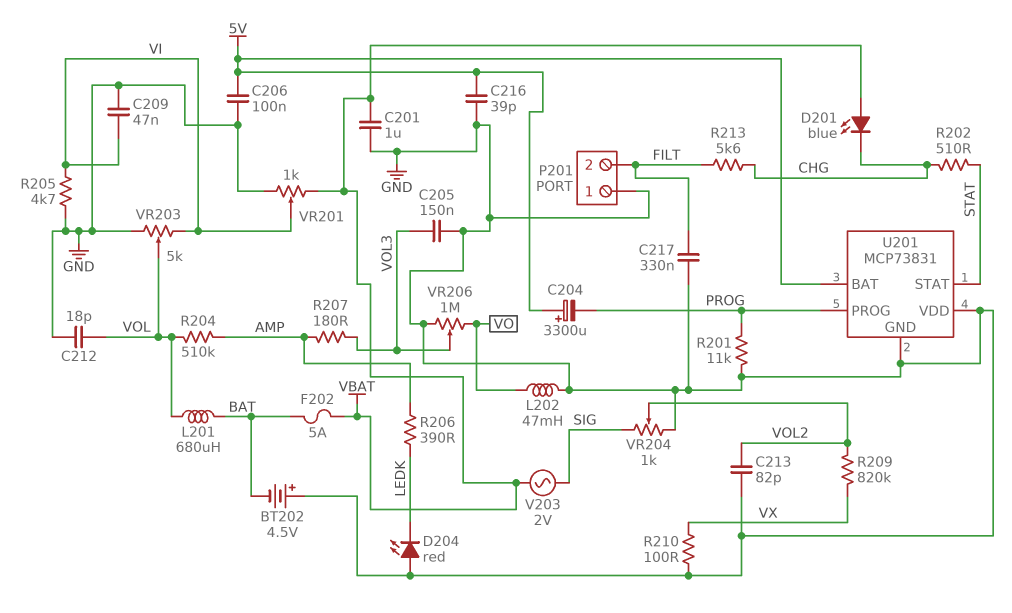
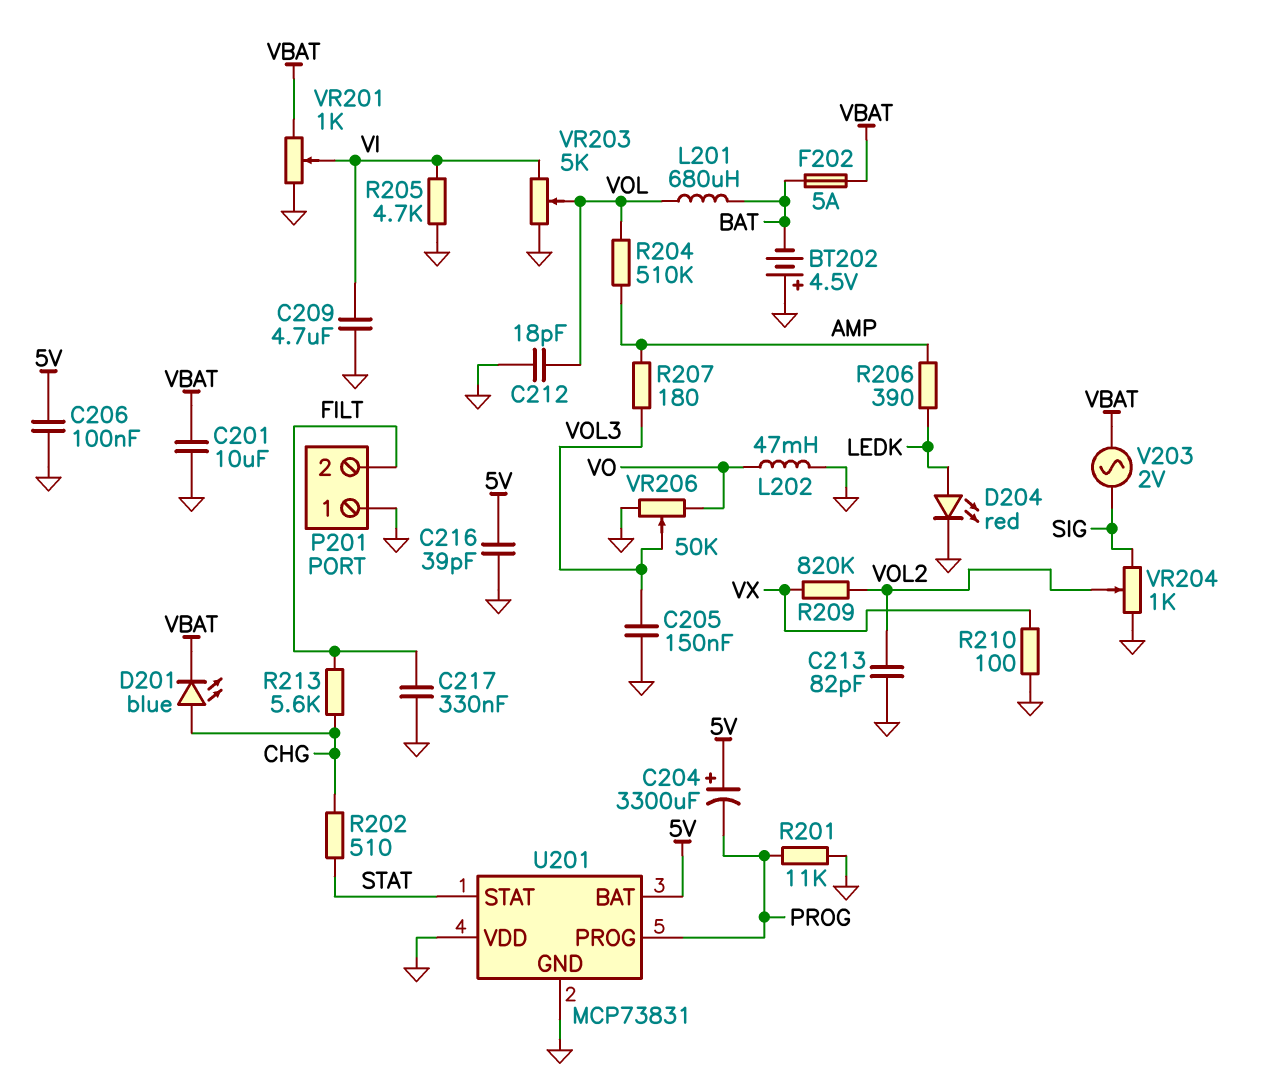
C201: 1uF (GND, VBAT) -> 10uF (GND, VBAT)
C209: 47nF (GND, VI) -> 4.7uF (GND, VI)
D201: LED blue (A VBAT, K CHG) -> LED blue (A CHG, K VBAT)
D204: LED red (A GND, K LEDK) -> LED red (A LEDK, K GND)
VR206: 1M (GND, VO, wiper VOL3) -> 50k (GND, VO, wiper VOL3)

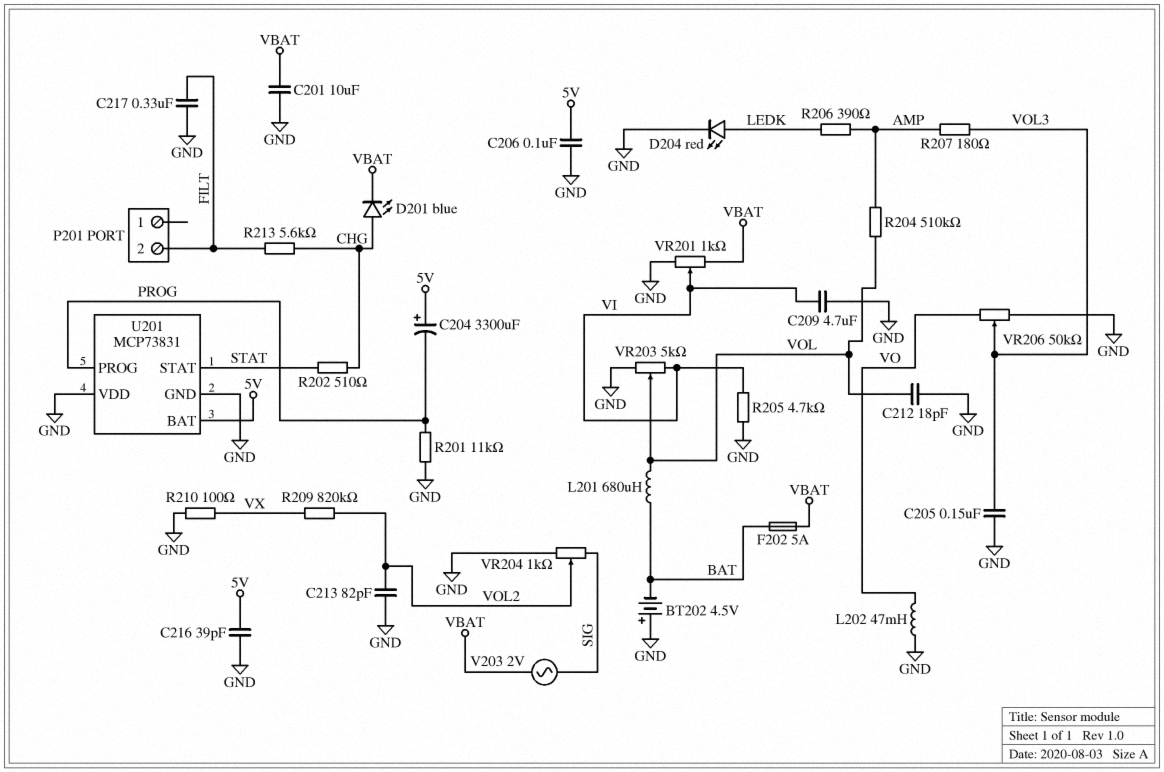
P201 pin 1: GND -> none

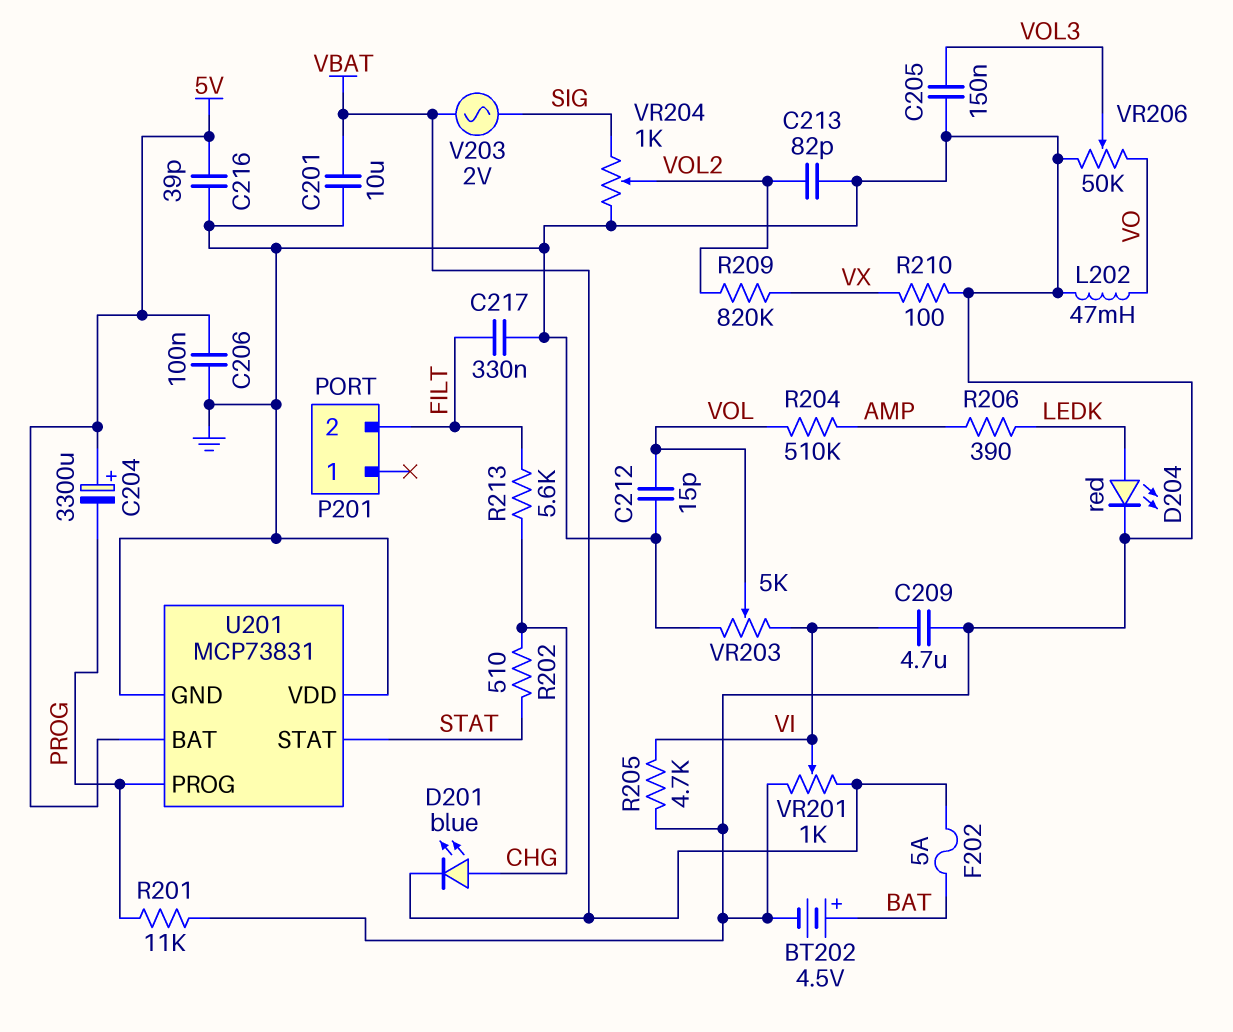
BT202: 4.5V (plus GND, minus BAT) -> 4.5V (plus BAT, minus GND)
C212: 18pF (GND, VOL) -> 15pF (GND, VOL)
L201: 680uH (BAT, VOL) -> none
R207: 180 (AMP, VOL3) -> none

